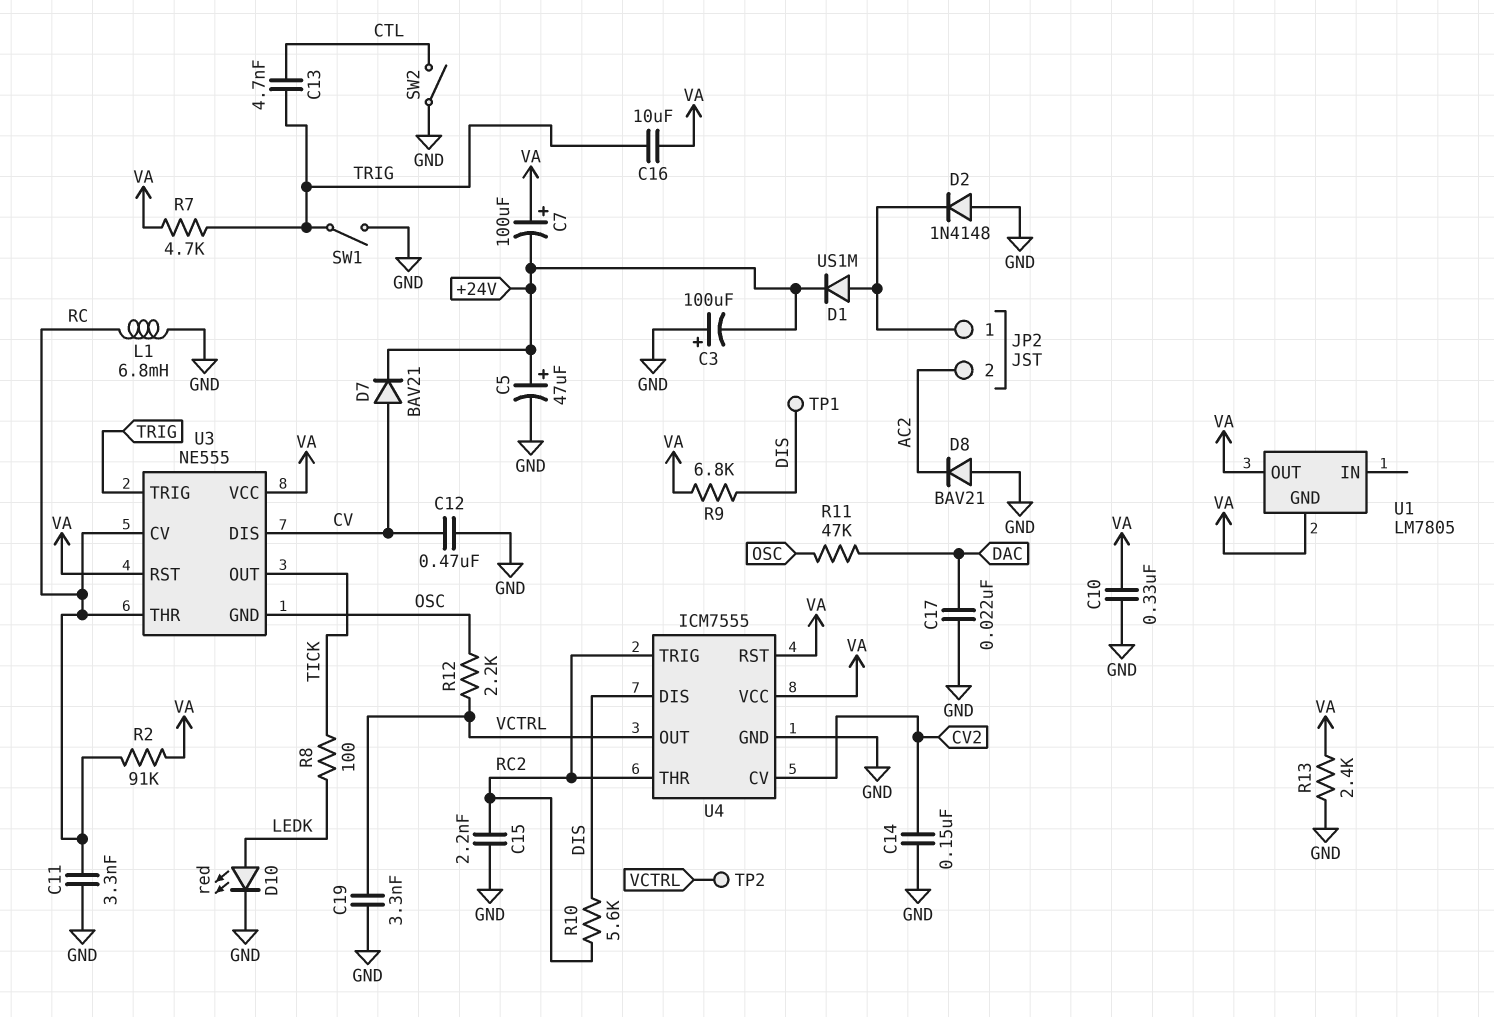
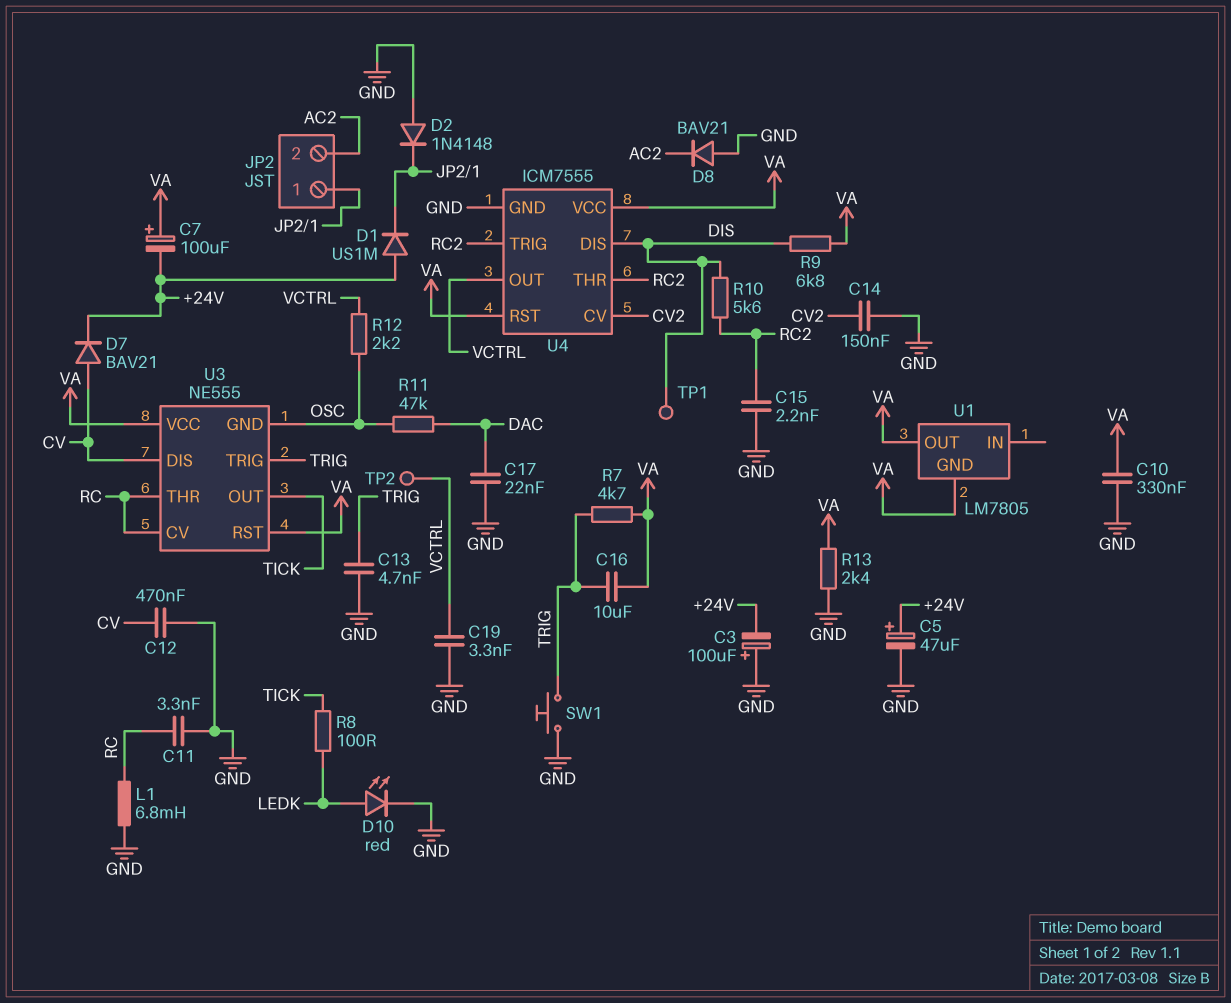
C13: 4.7nF (CTL, TRIG) -> 4.7nF (GND, TRIG)
D1: diode US1M (A JP2/1, K +24V) -> diode US1M (A +24V, K JP2/1)
R2: 91k (RC, VA) -> none
SW1: switch (GND, TRIG) -> button (GND, TRIG)
SW2: switch (CTL, GND) -> none

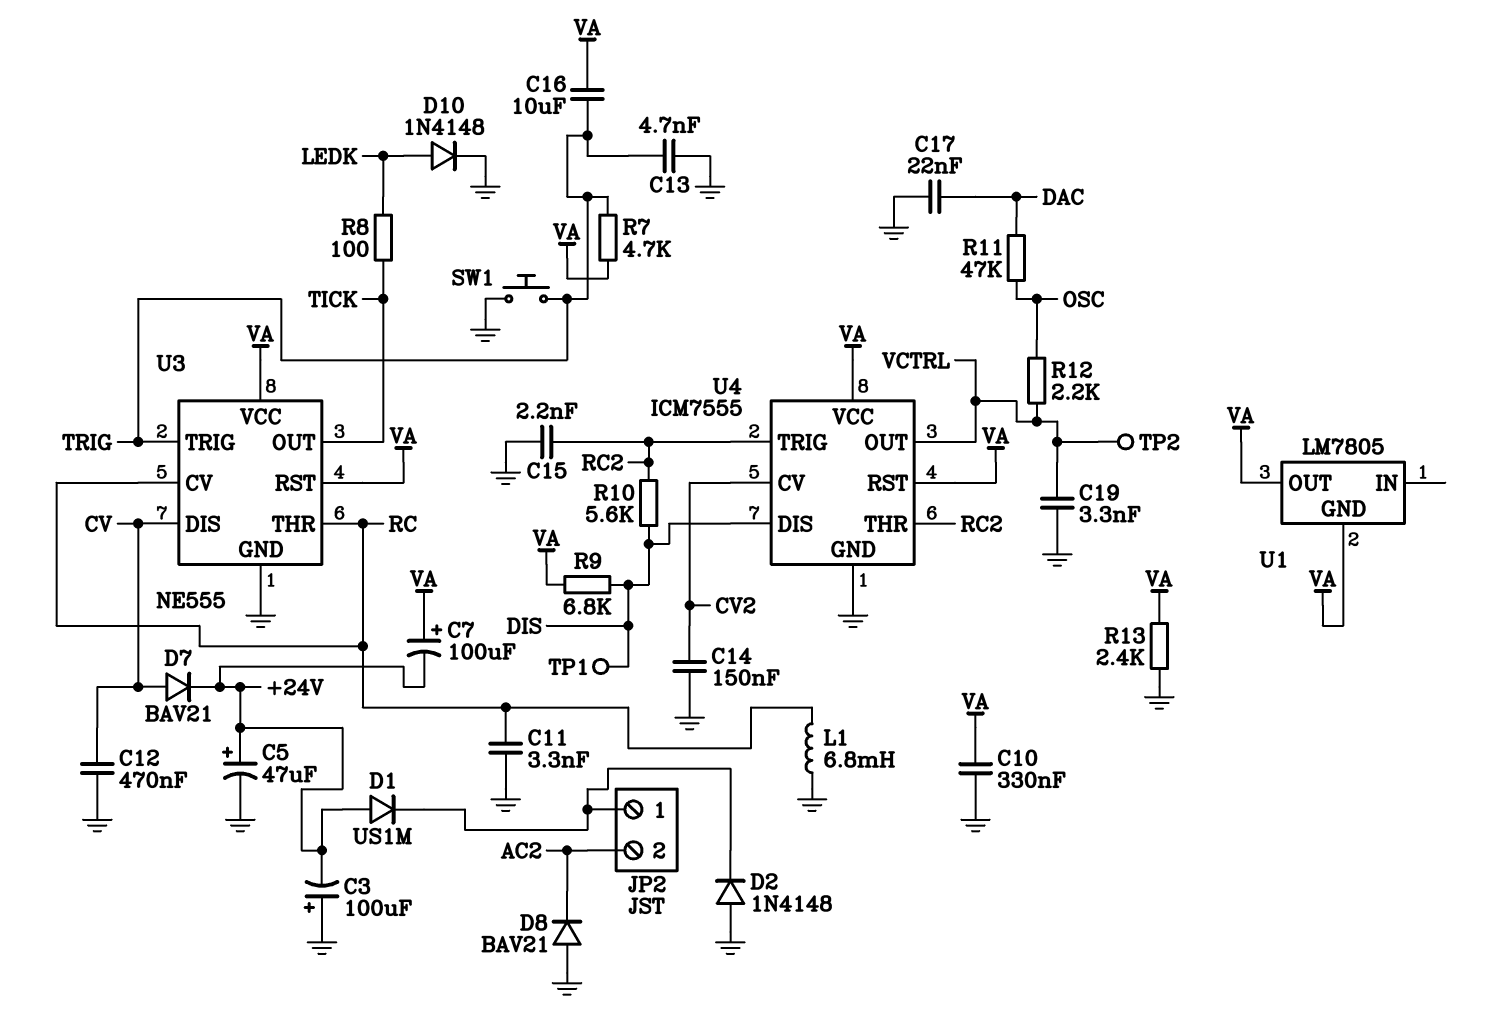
D10: LED red (A LEDK, K GND) -> diode 1N4148 (A LEDK, K GND)
U3 pin GND: OSC -> GND

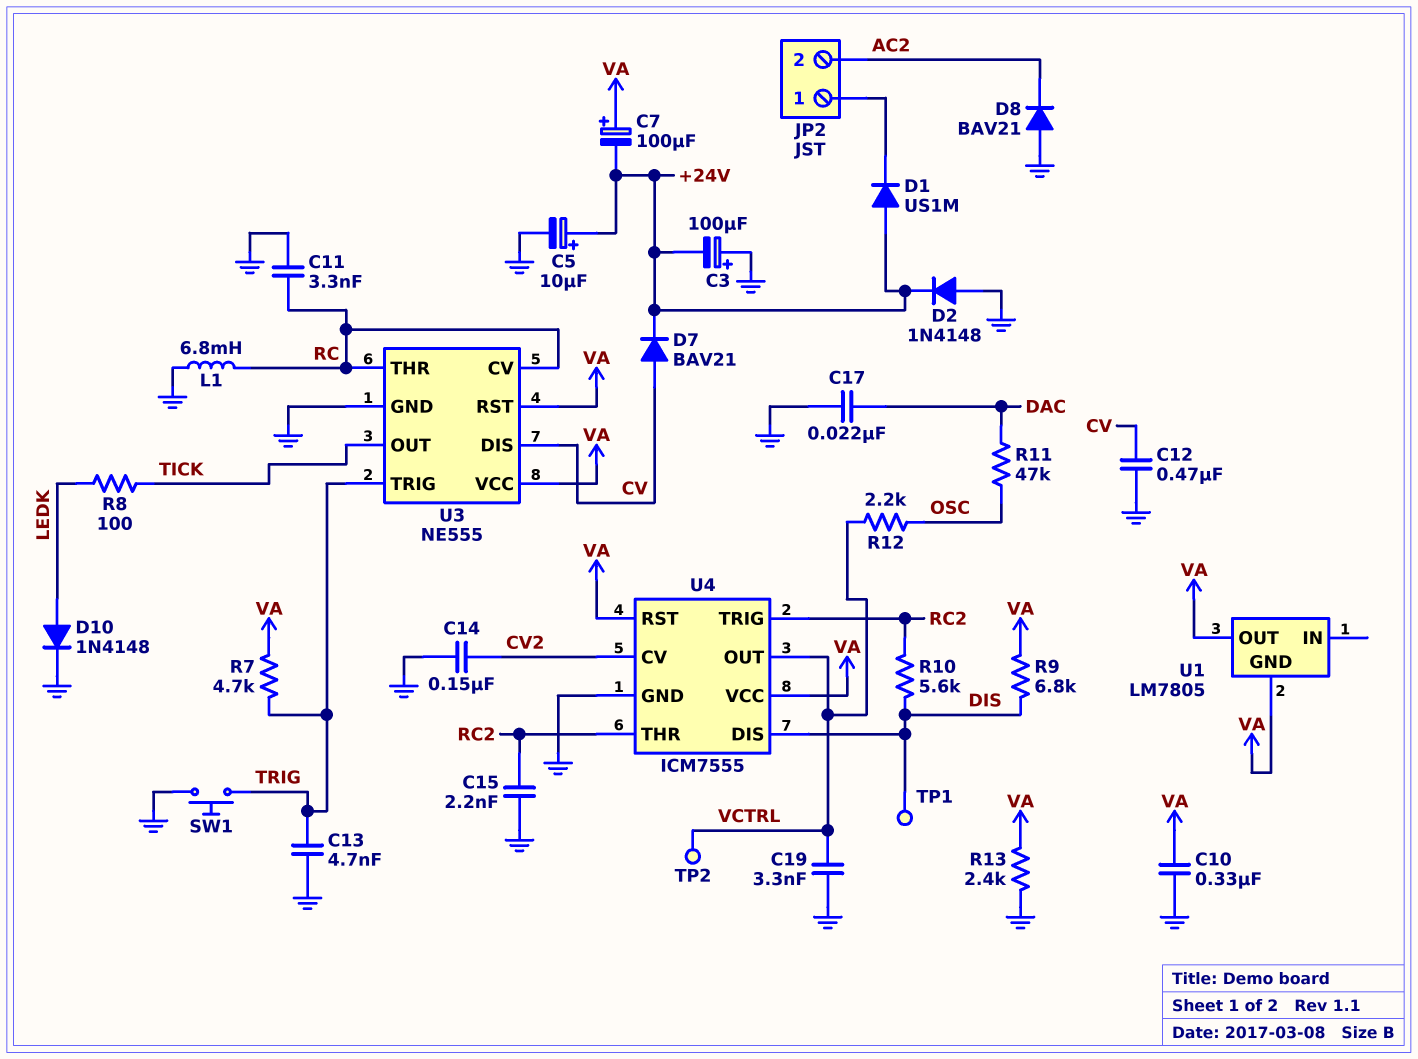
C5: 47uF (plus +24V, minus GND) -> 10uF (plus +24V, minus GND)
C16: 10uF (TRIG, VA) -> none
D2: diode 1N4148 (A GND, K JP2/1) -> diode 1N4148 (A GND, K +24V)

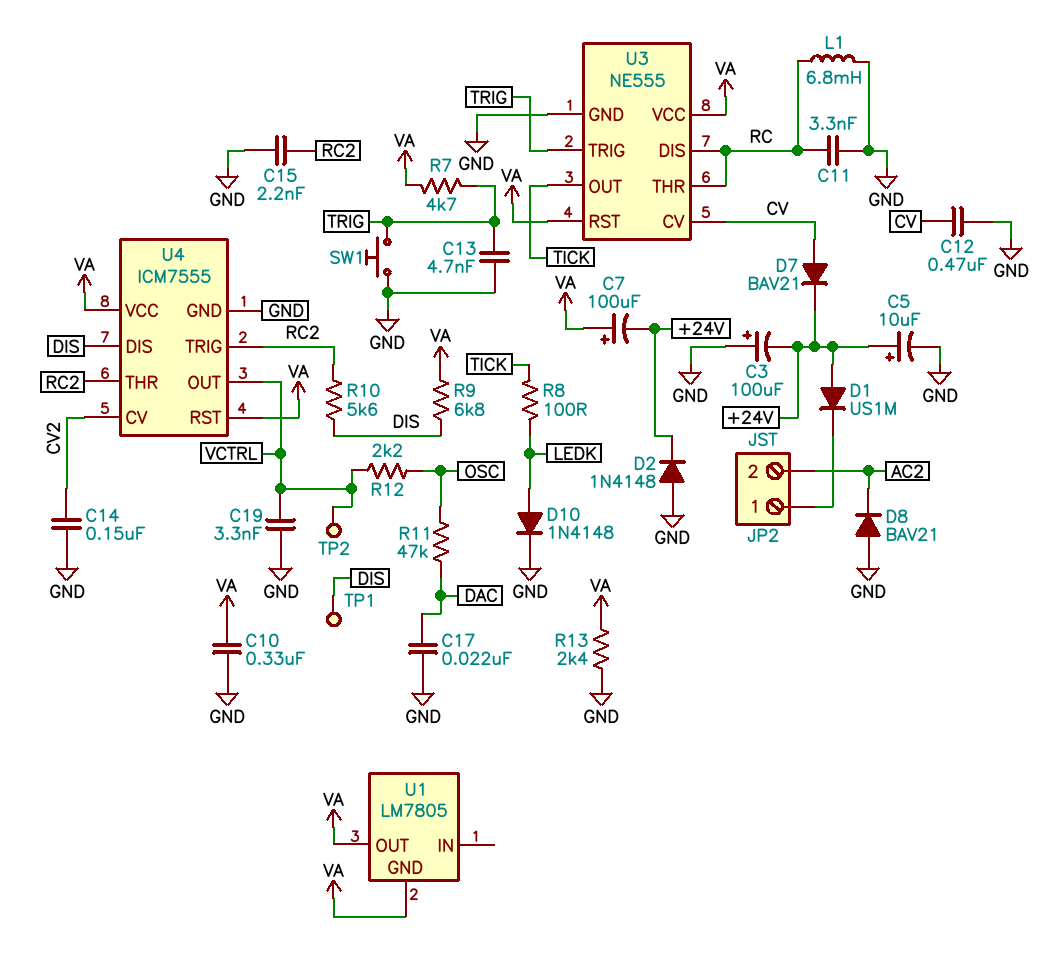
U3 pin CV: RC -> CV
U3 pin DIS: CV -> RC

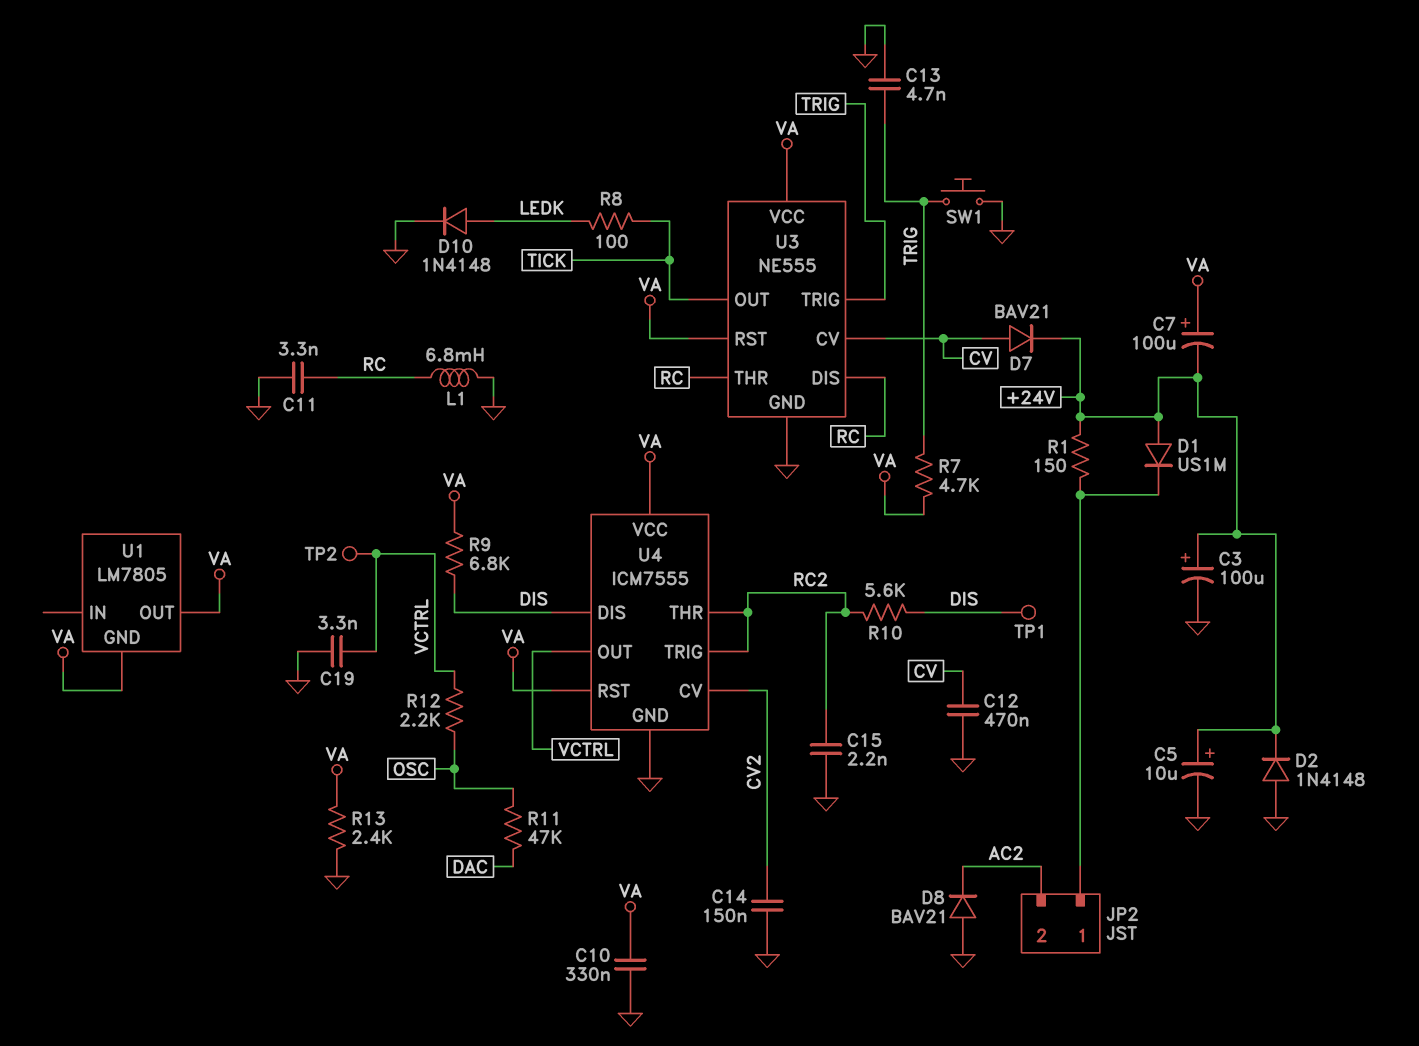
C3: 100uF (plus GND, minus +24V) -> 100uF (plus +24V, minus GND)
C17: 22nF (DAC, GND) -> none
R1: none -> 150 (+24V, JP2/1)

